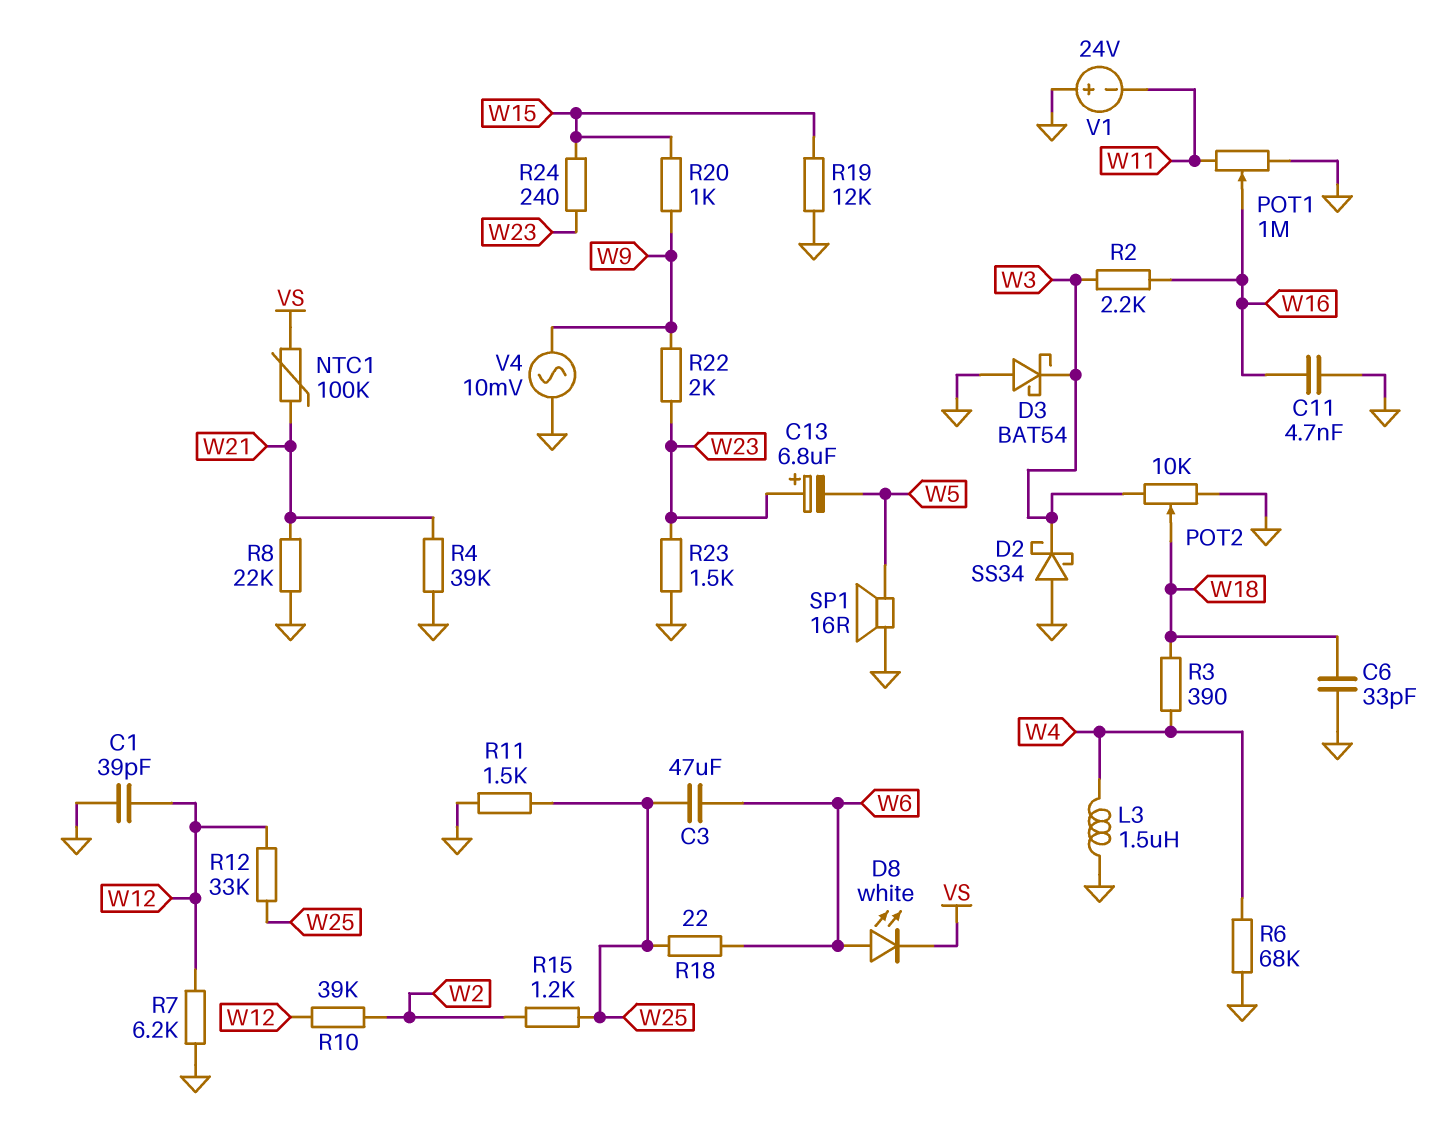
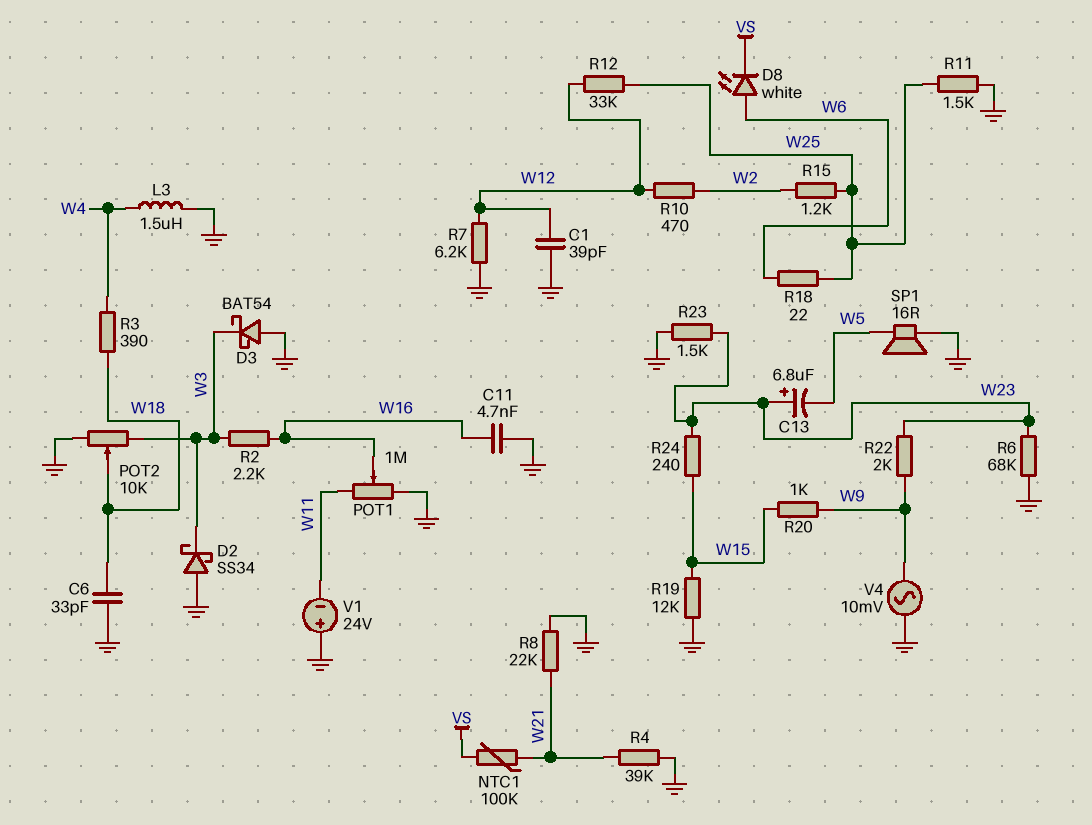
C3: 47uF (W6, W25) -> none
R6: 68k (GND, W4) -> 68k (GND, W23)
R10: 39k (W2, W12) -> 470 (W2, W12)

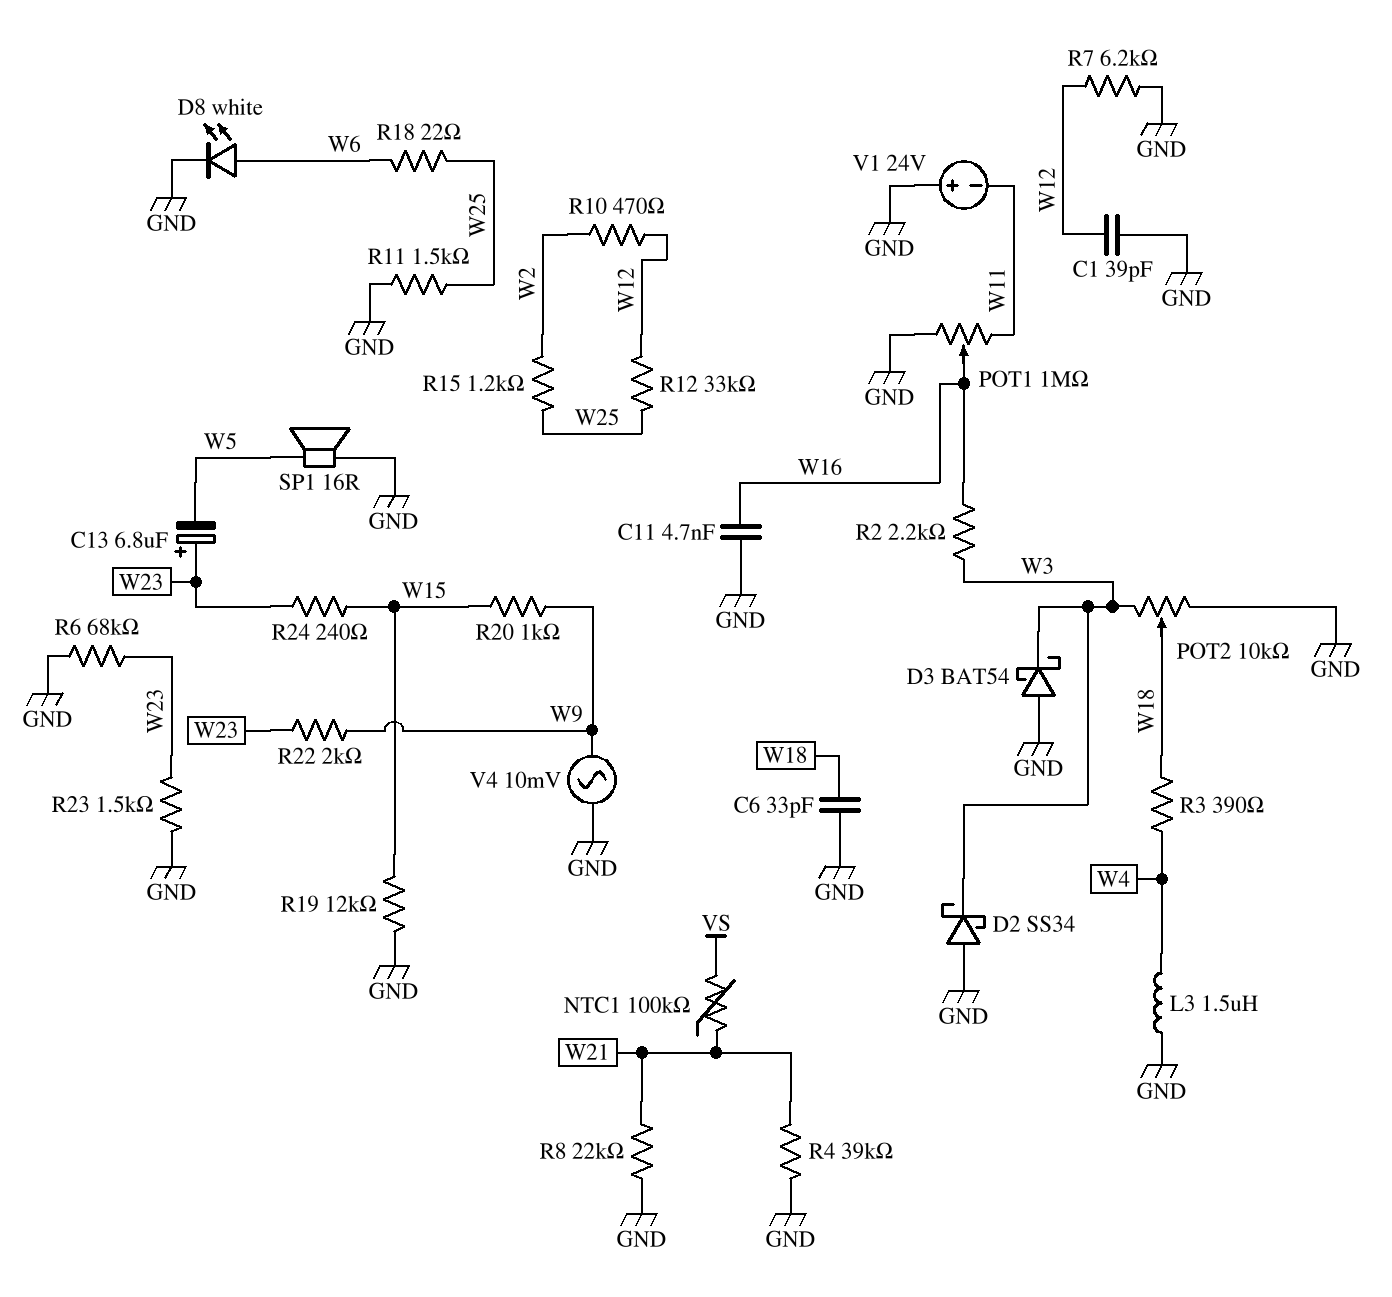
D8: LED white (A W6, K VS) -> LED white (A W6, K GND)

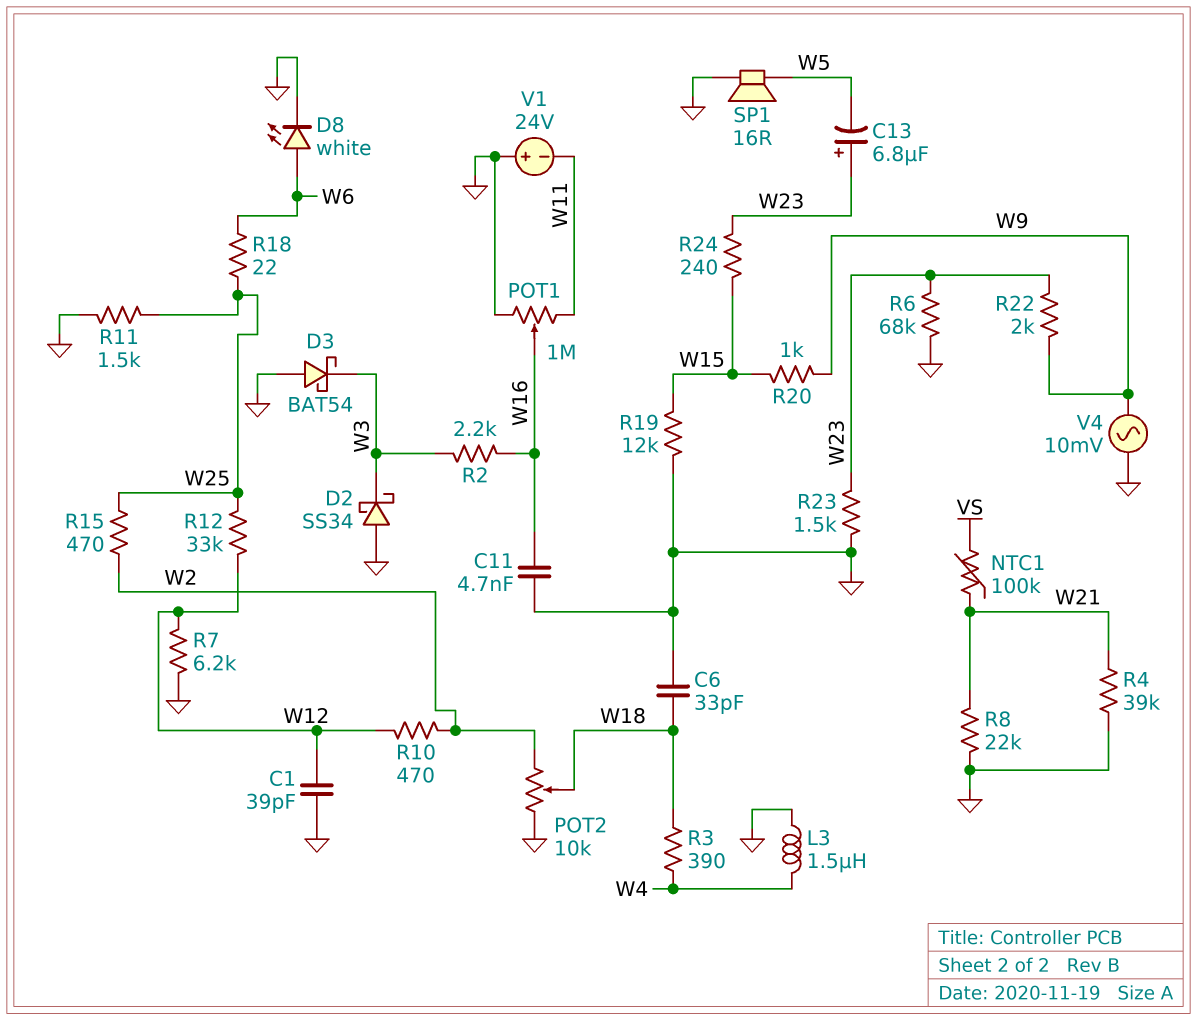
POT2: 10k (GND, W3, wiper W18) -> 10k (GND, W2, wiper W18)
R15: 1.2k (W2, W25) -> 470 (W2, W25)

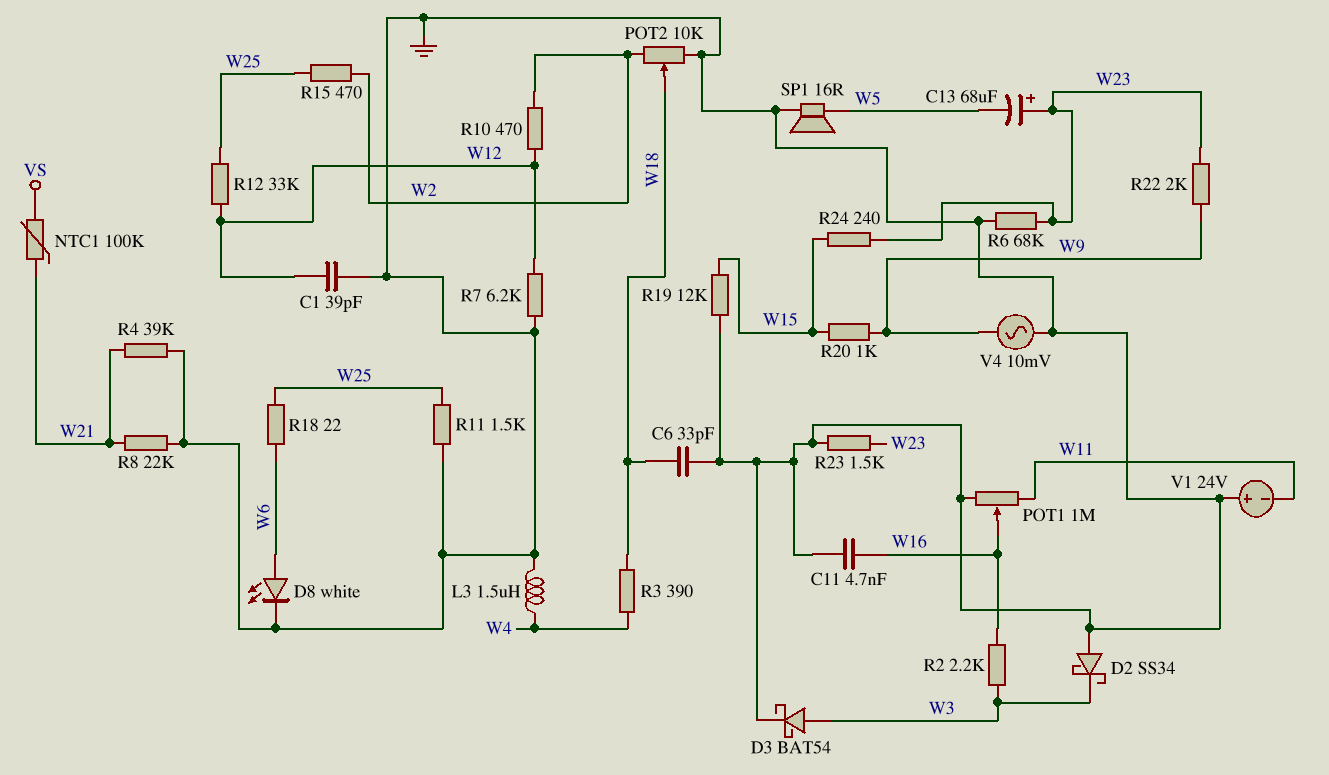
C13: 6.8uF (plus W23, minus W5) -> 68uF (plus W23, minus W5)
D3: schottky BAT54 (A GND, K W3) -> schottky BAT54 (A W3, K GND)

